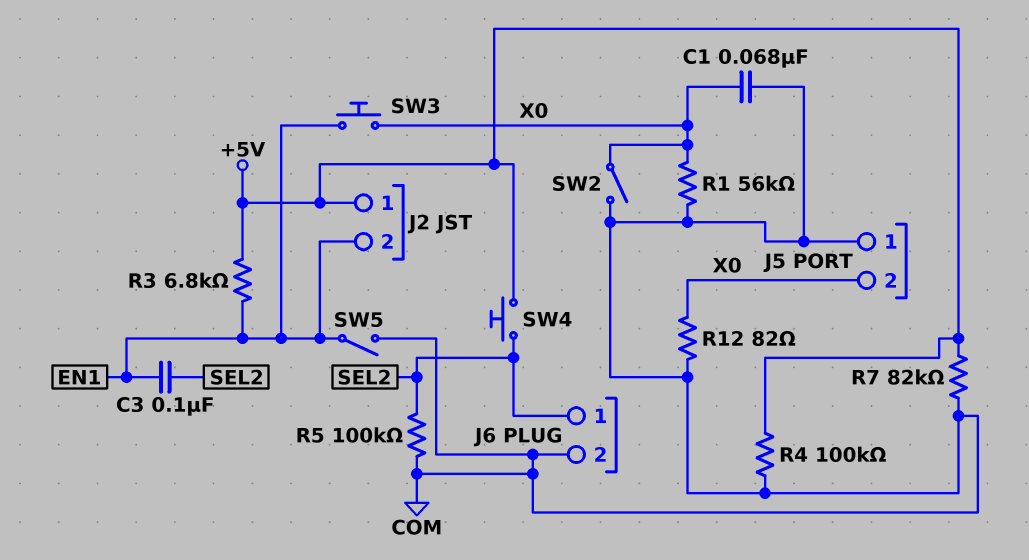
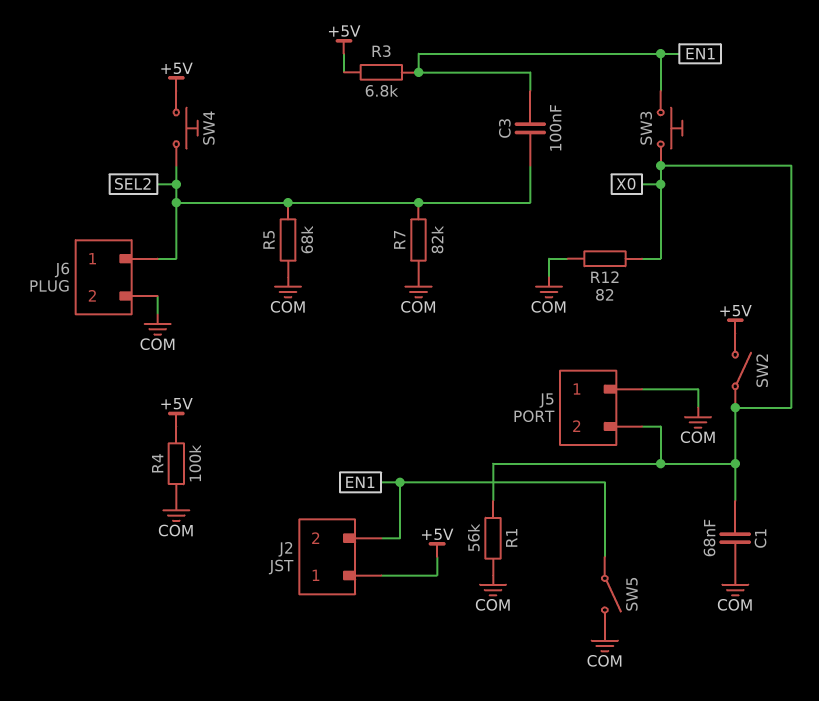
R5: 100k (COM, SEL2) -> 68k (COM, SEL2)
R7: 82k (+5V, COM) -> 82k (COM, SEL2)
SW2: switch (COM, X0) -> switch (+5V, X0)

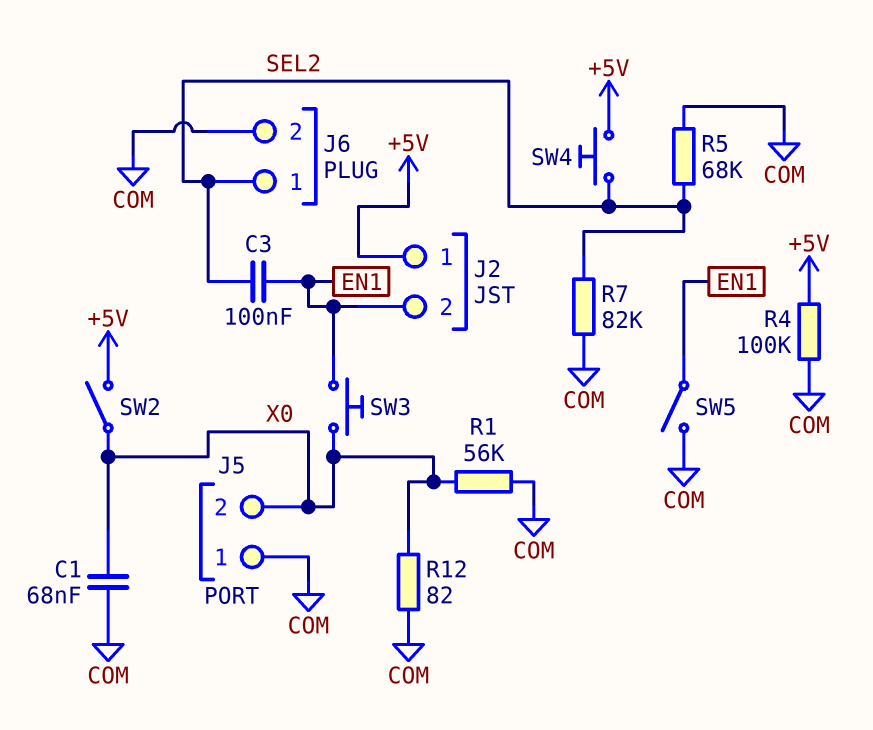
R3: 6.8k (+5V, EN1) -> none

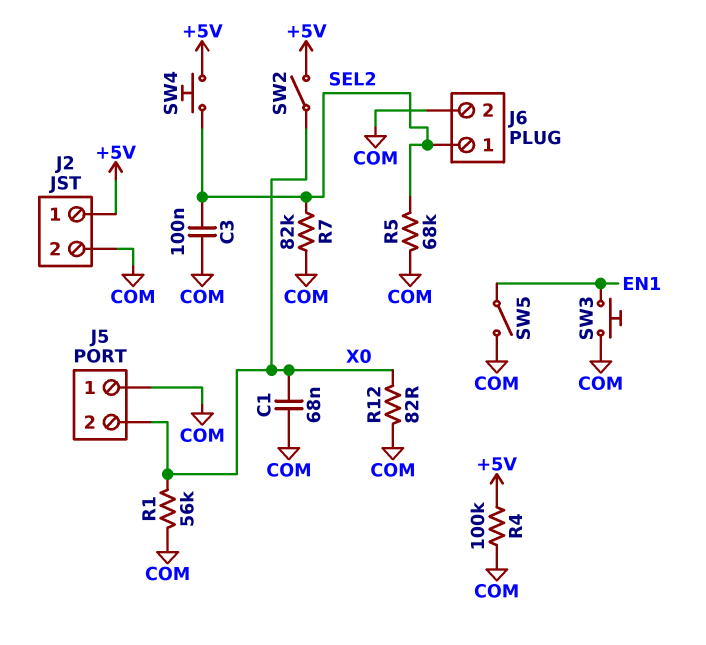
C3: 100nF (EN1, SEL2) -> 100nF (COM, SEL2)
J2 pin 2: EN1 -> COM
SW3: button (EN1, X0) -> button (COM, EN1)

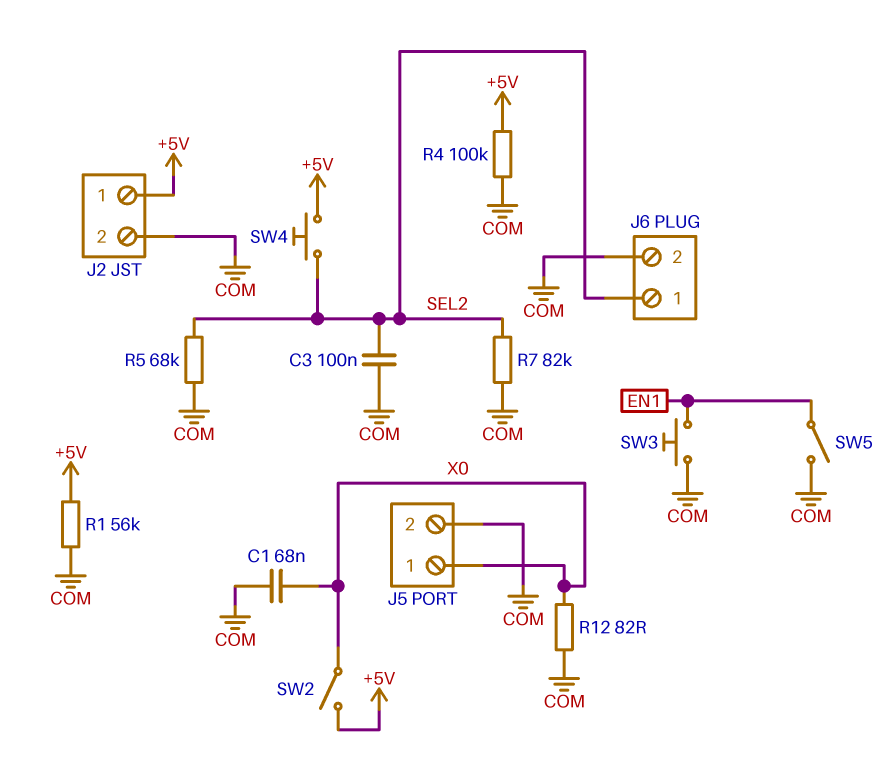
J5 pin 1: COM -> X0
J5 pin 2: X0 -> COM
R1: 56k (COM, X0) -> 56k (+5V, COM)

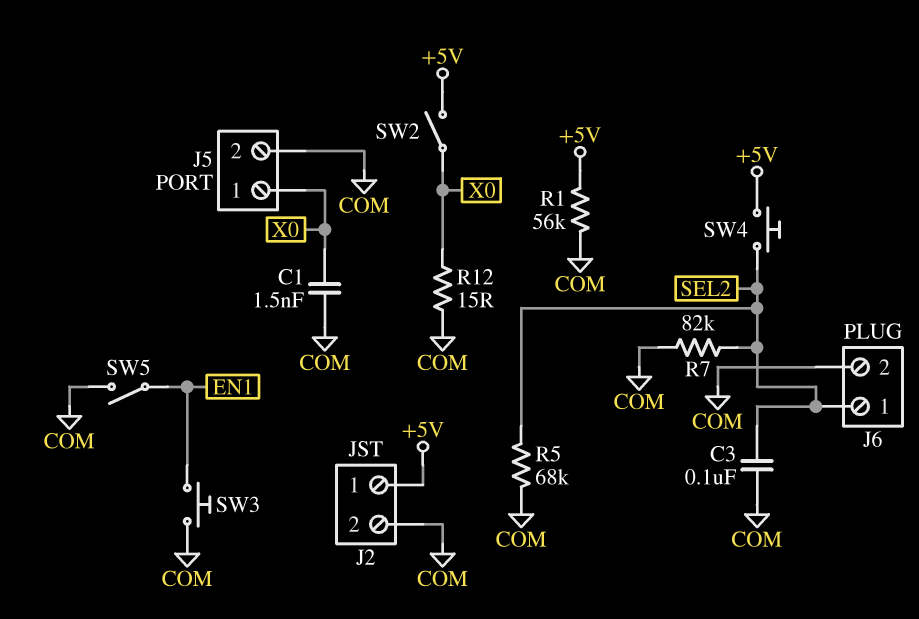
C1: 68nF (COM, X0) -> 1.5nF (COM, X0)
R4: 100k (+5V, COM) -> none
R12: 82 (COM, X0) -> 15 (COM, X0)

